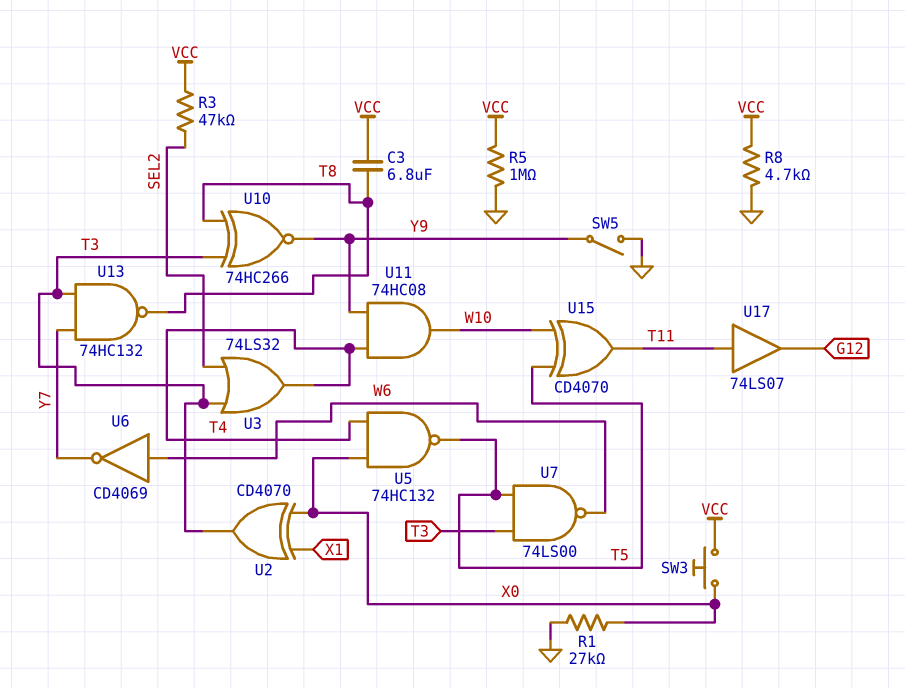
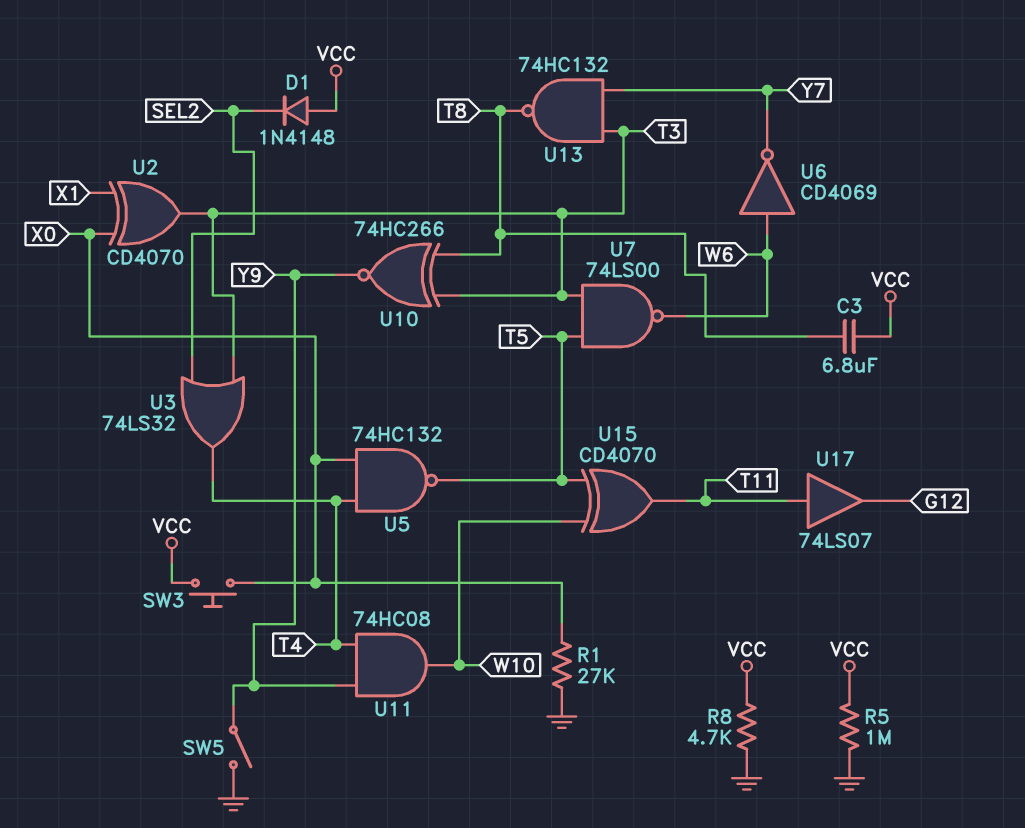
D1: none -> diode 1N4148 (A VCC, K SEL2)
R3: 47k (SEL2, VCC) -> none

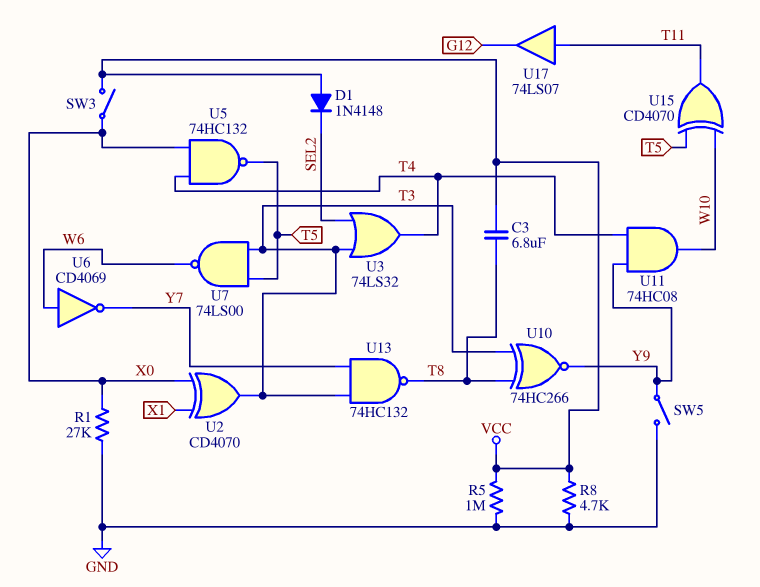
SW3: button (VCC, X0) -> switch (VCC, X0)

